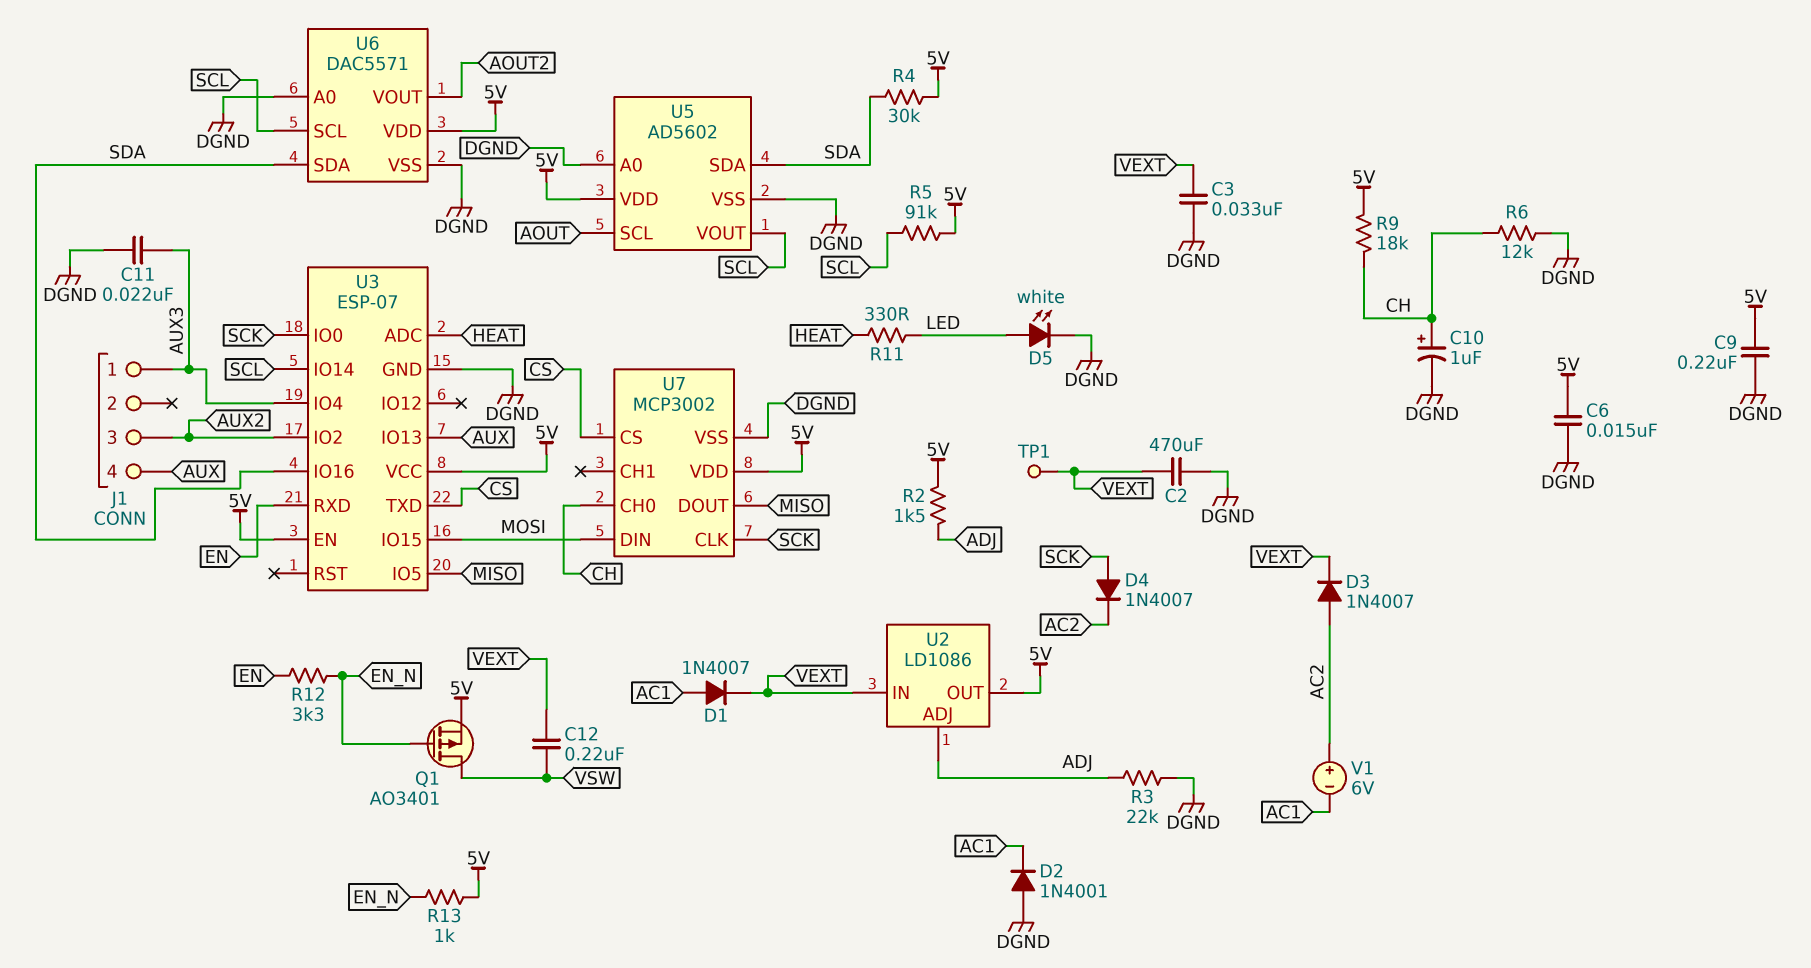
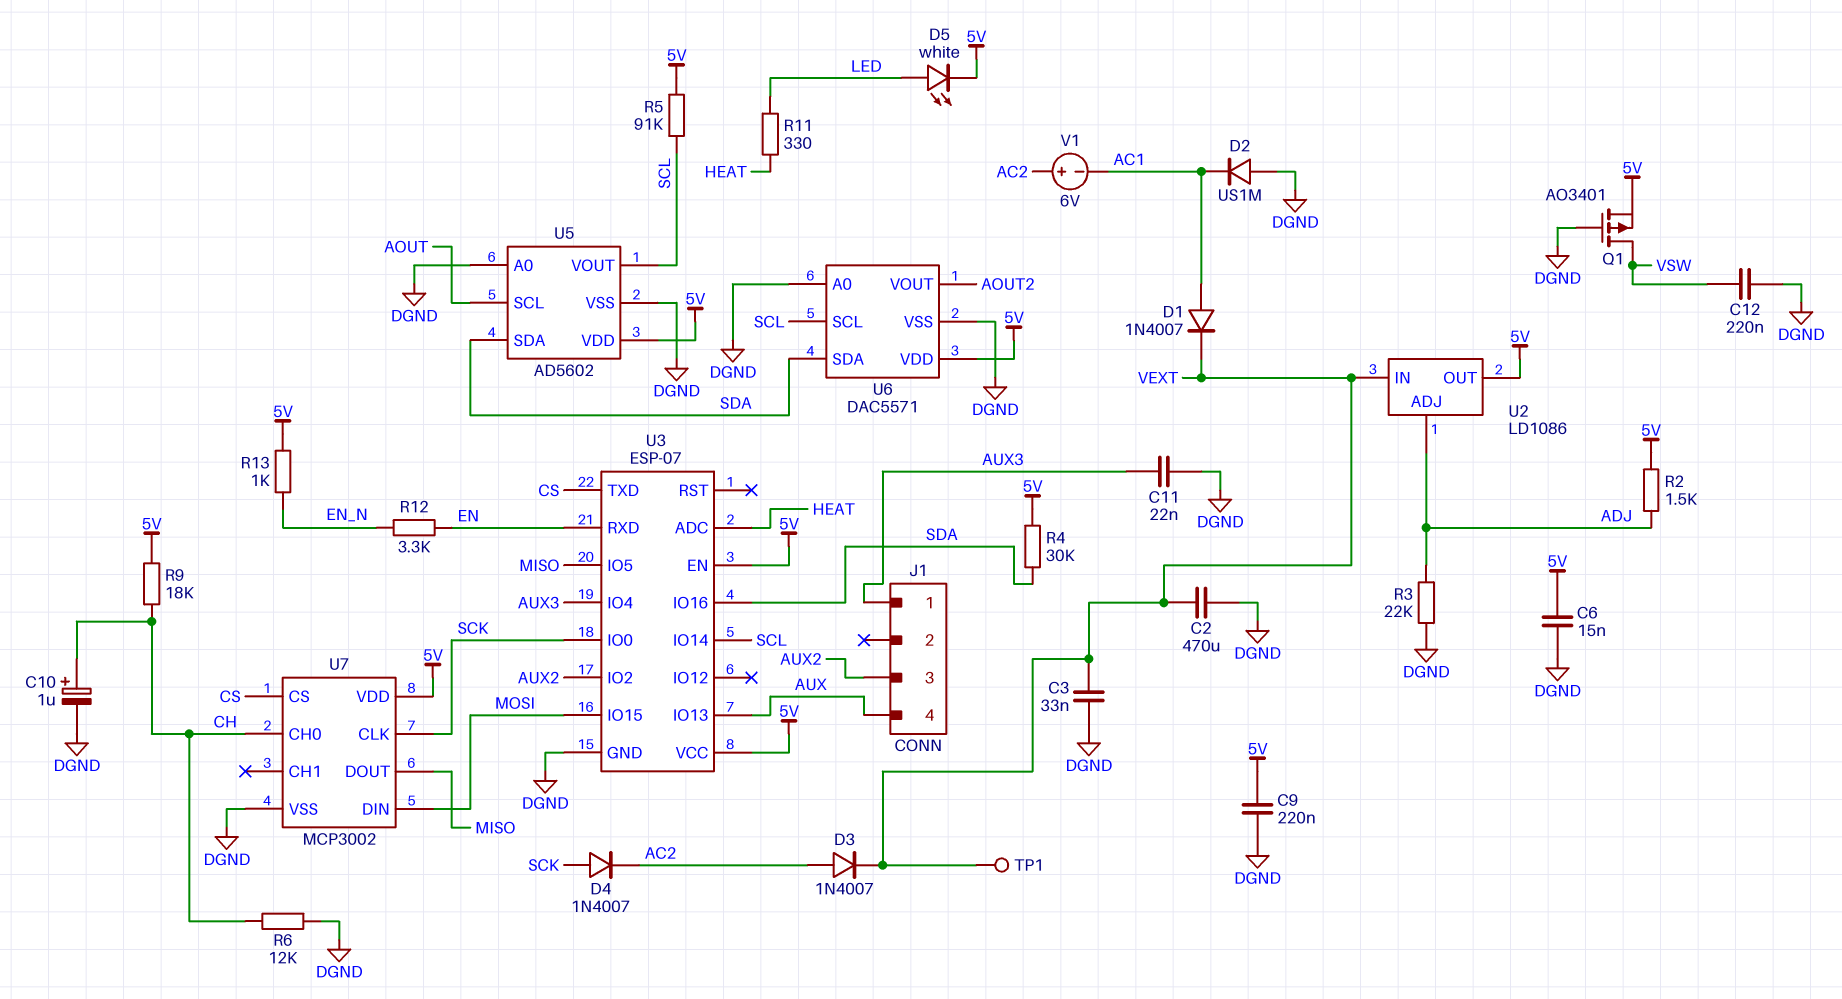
C12: 220nF (VEXT, VSW) -> 220nF (DGND, VSW)
D2: diode 1N4001 (A DGND, K AC1) -> diode US1M (A DGND, K AC1)
D5: LED white (A LED, K DGND) -> LED white (A LED, K 5V)
Q1: PMOS AO3401 (G EN_N, D VSW, S 5V) -> PMOS AO3401 (G DGND, D VSW, S 5V)

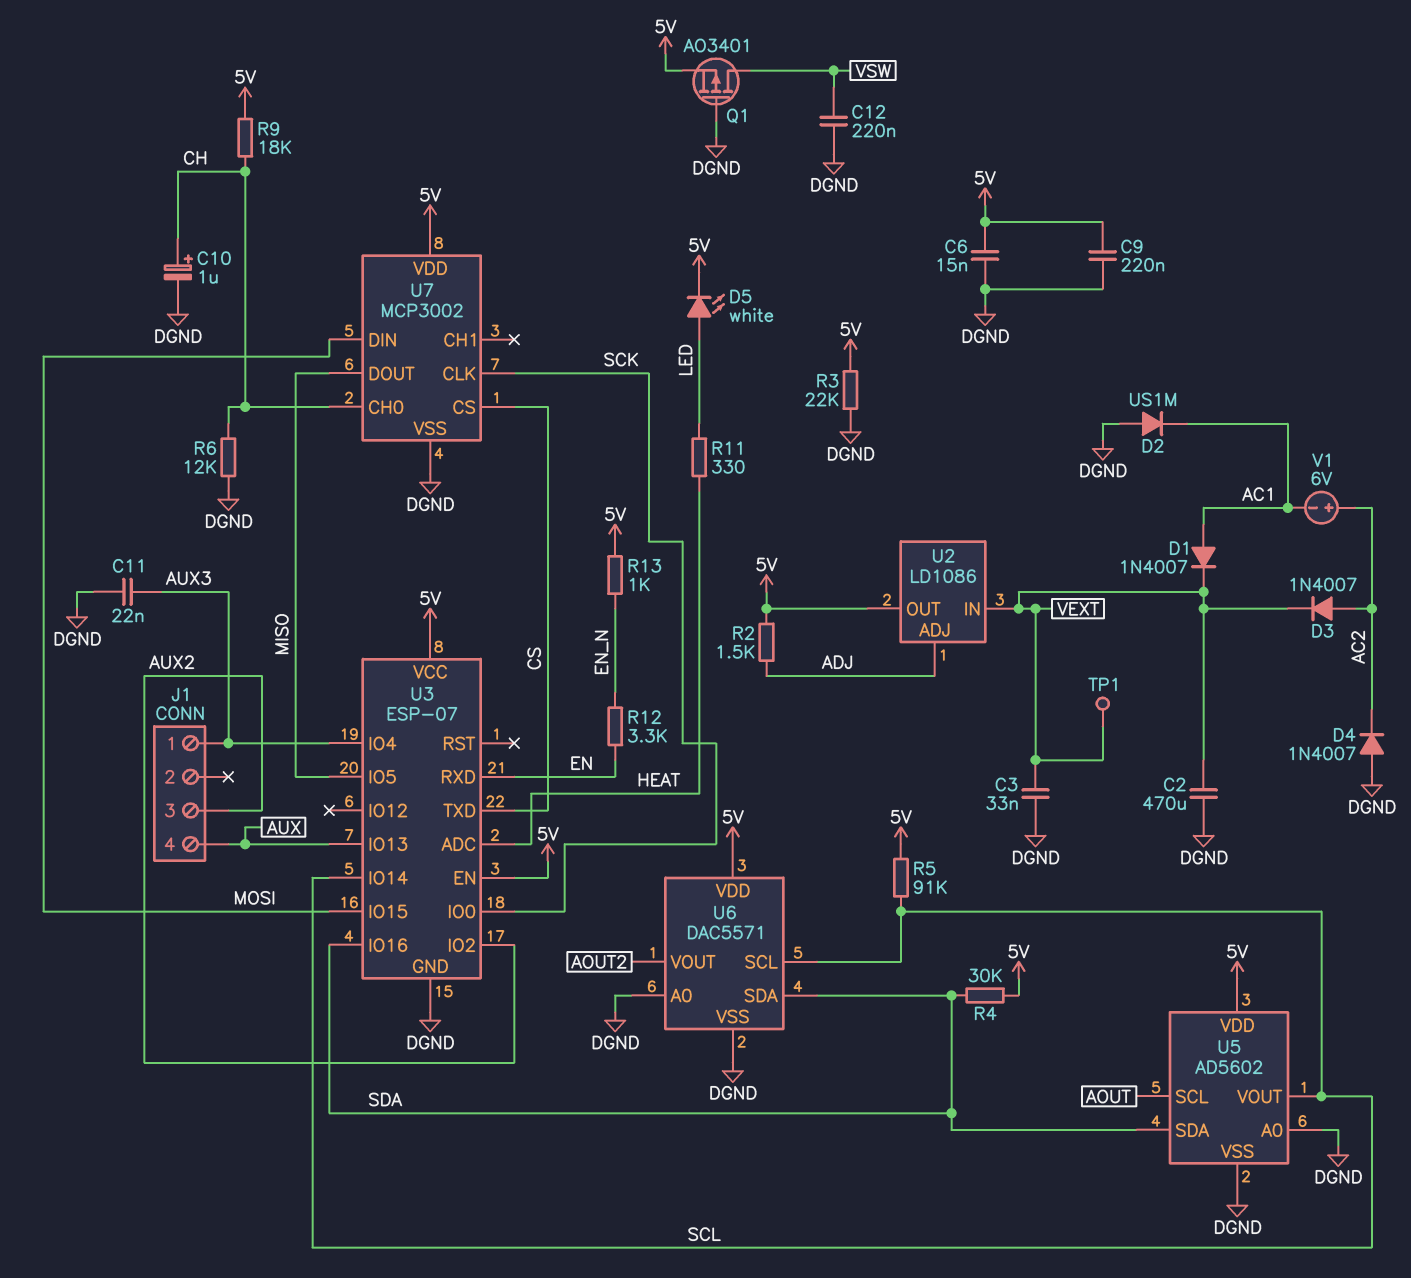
D4: diode 1N4007 (A SCK, K AC2) -> diode 1N4007 (A DGND, K AC2)
R3: 22k (ADJ, DGND) -> 22k (5V, DGND)

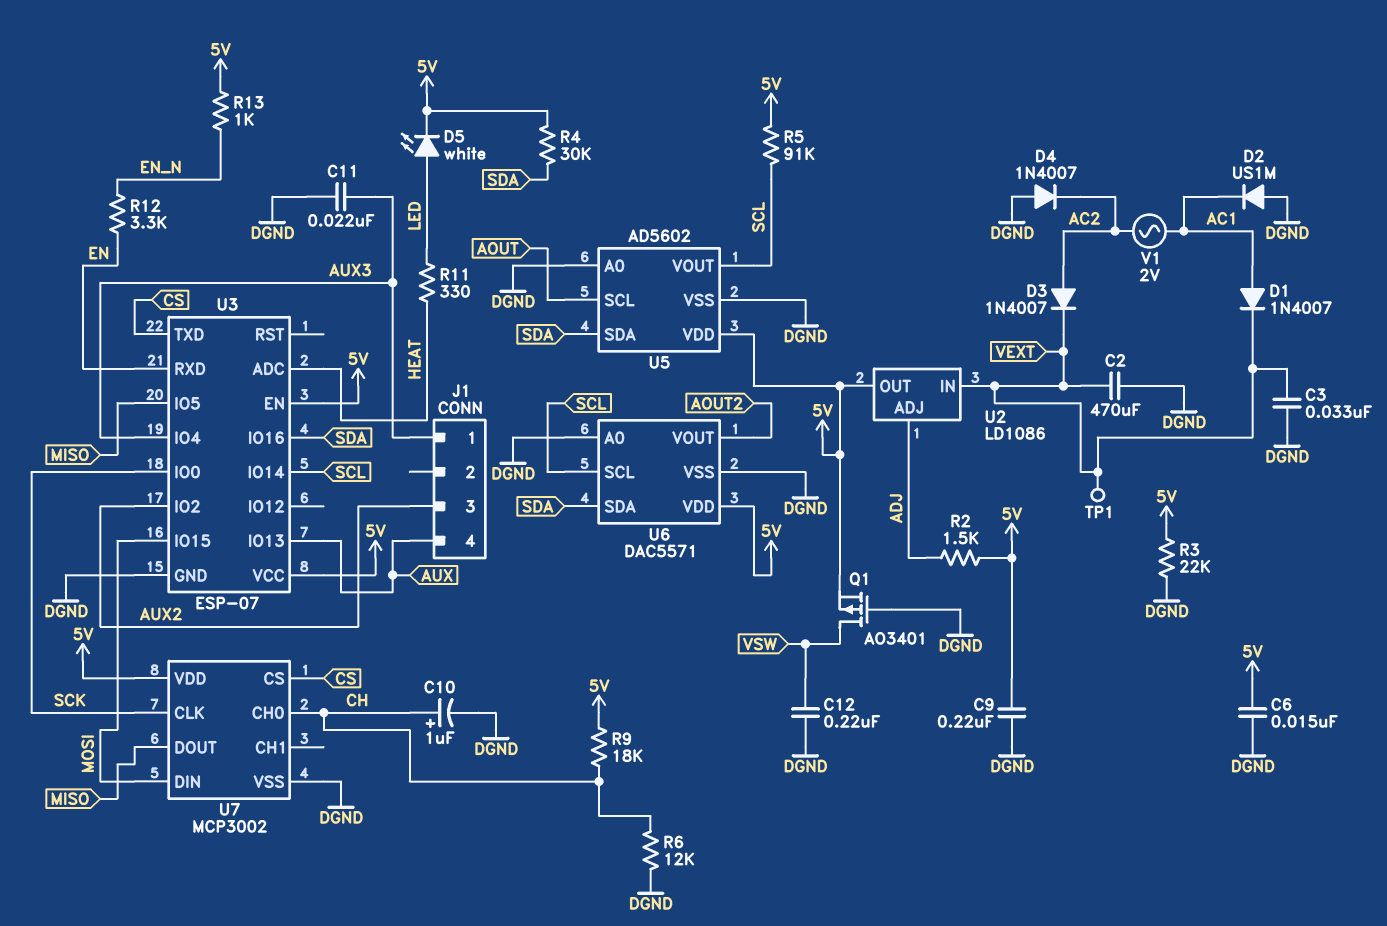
V1: 6V (plus AC2, minus AC1) -> AC 2V (AC1, AC2)

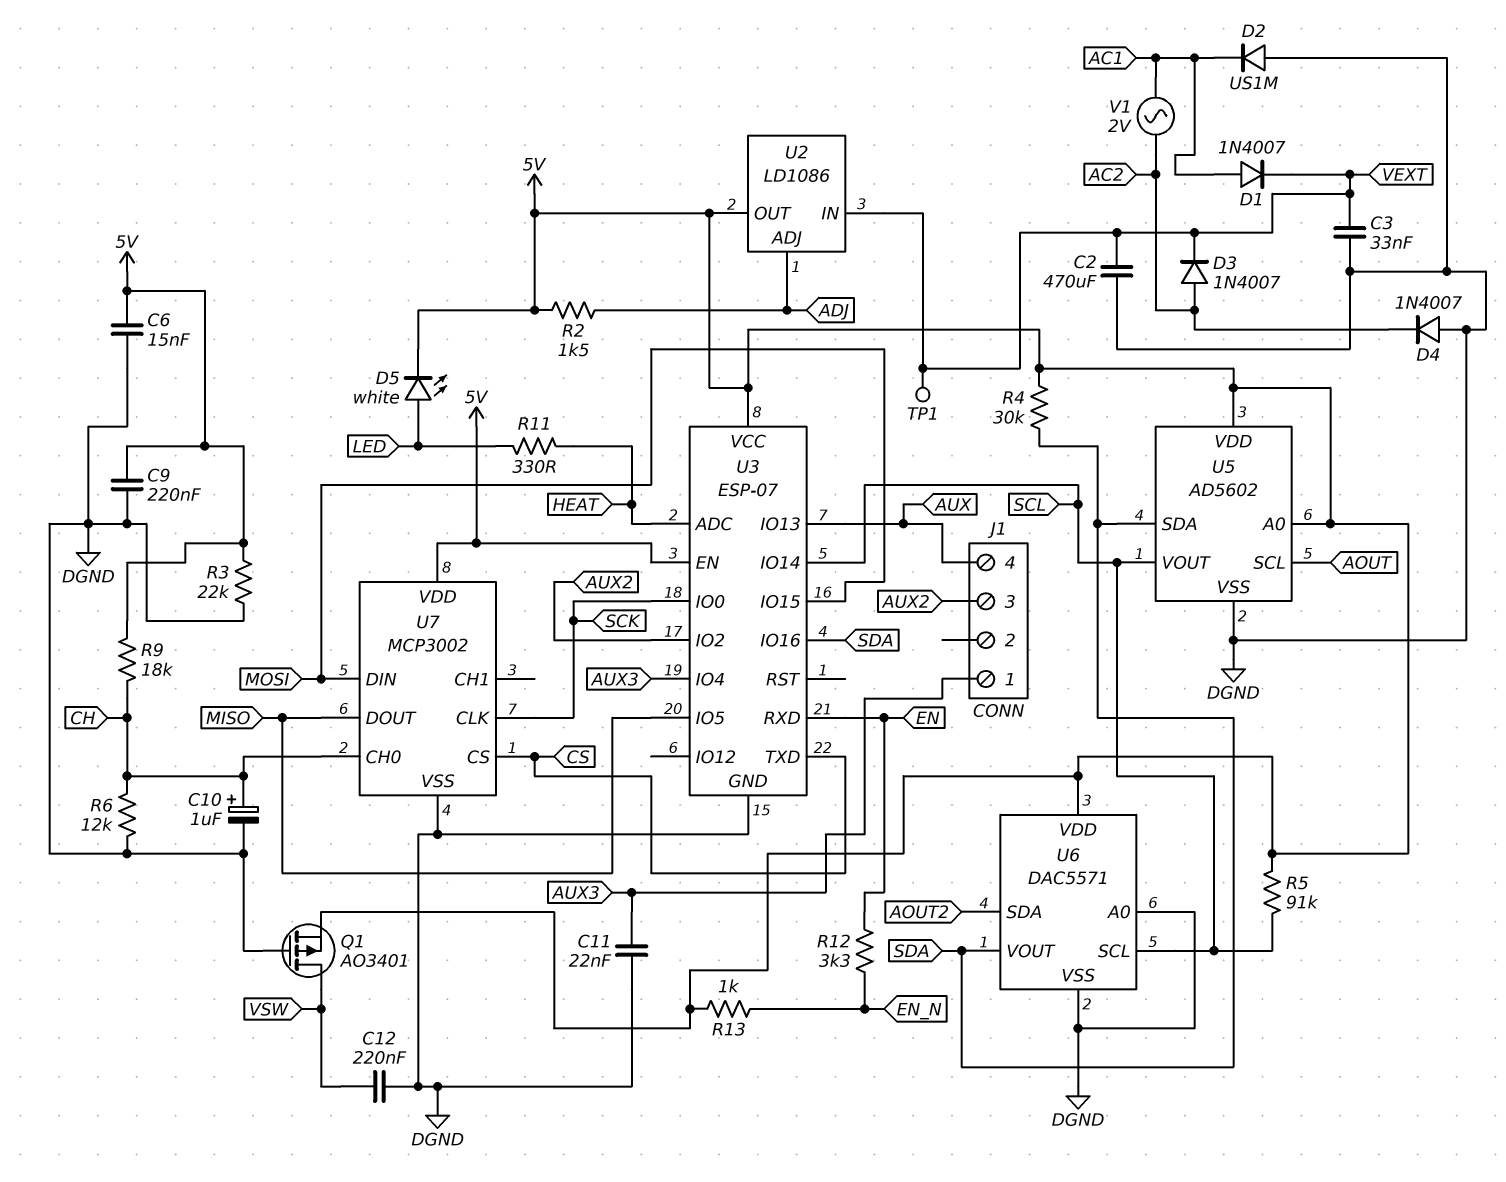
U5 pin A0: DGND -> 5V
U6 pin SDA: SDA -> AOUT2
U6 pin VOUT: AOUT2 -> SDA

